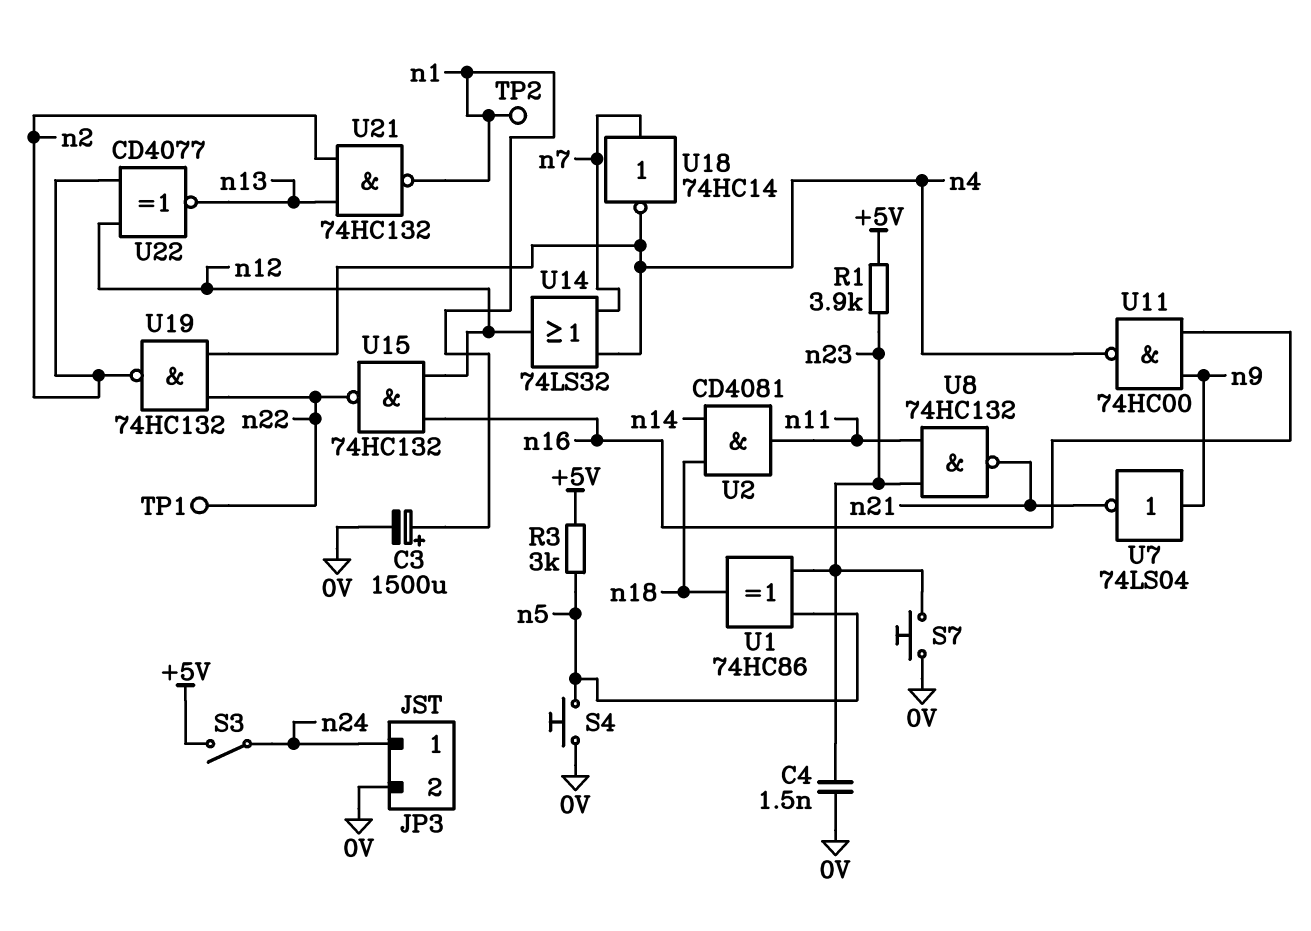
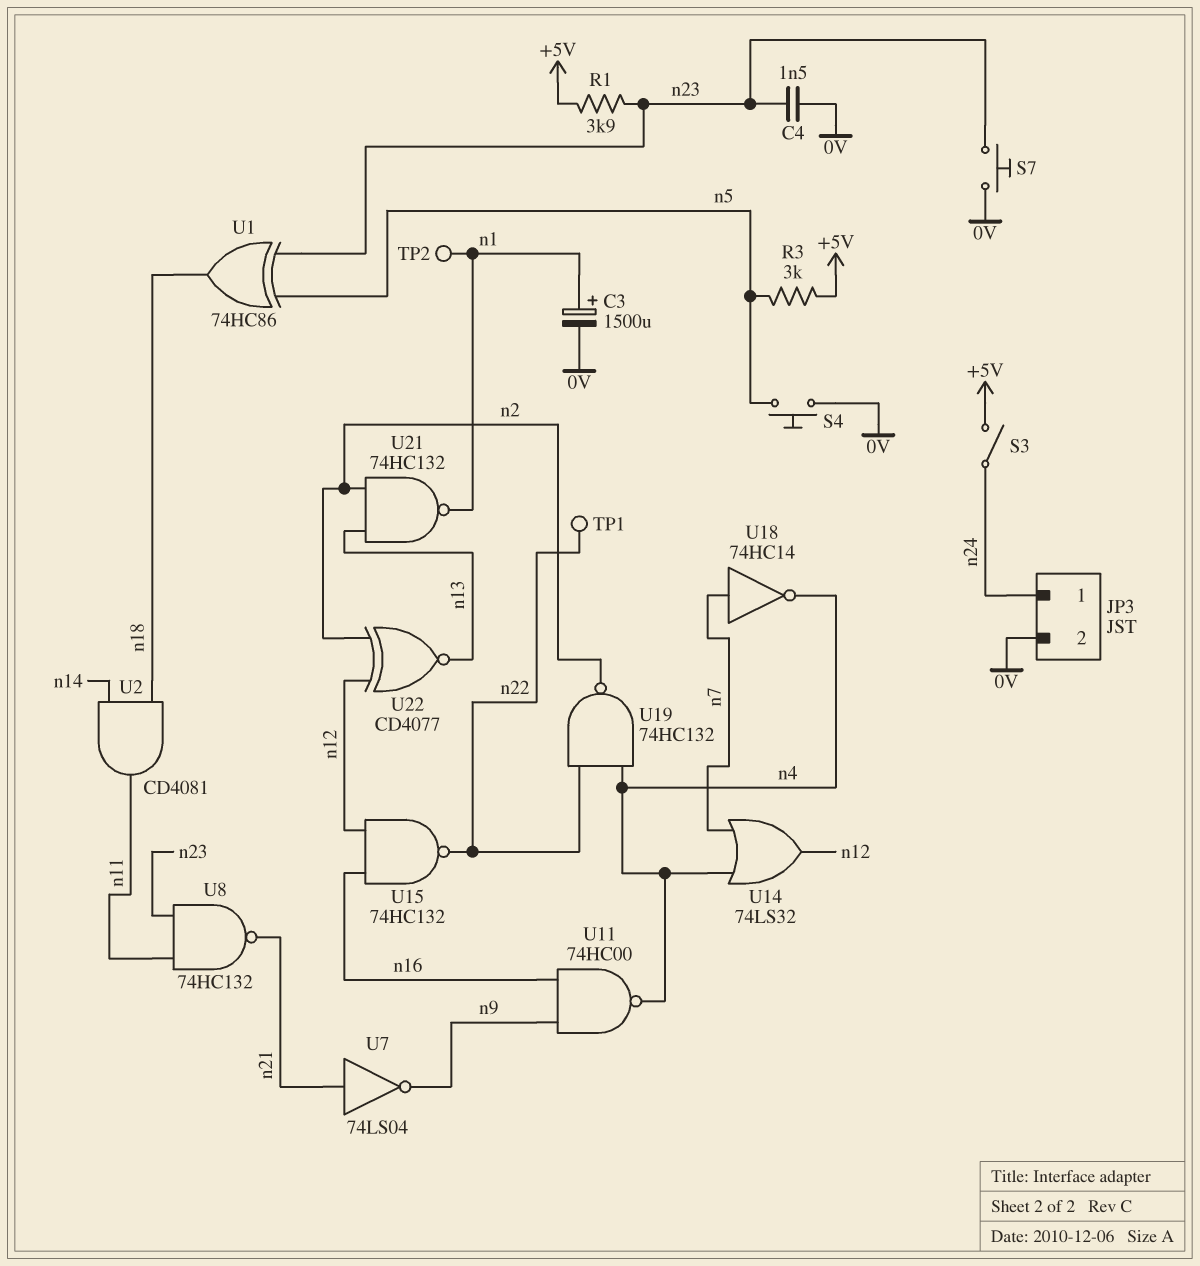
U7: NOT 74LS04 (in n9, out n21) -> NOT 74LS04 (in n21, out n9)

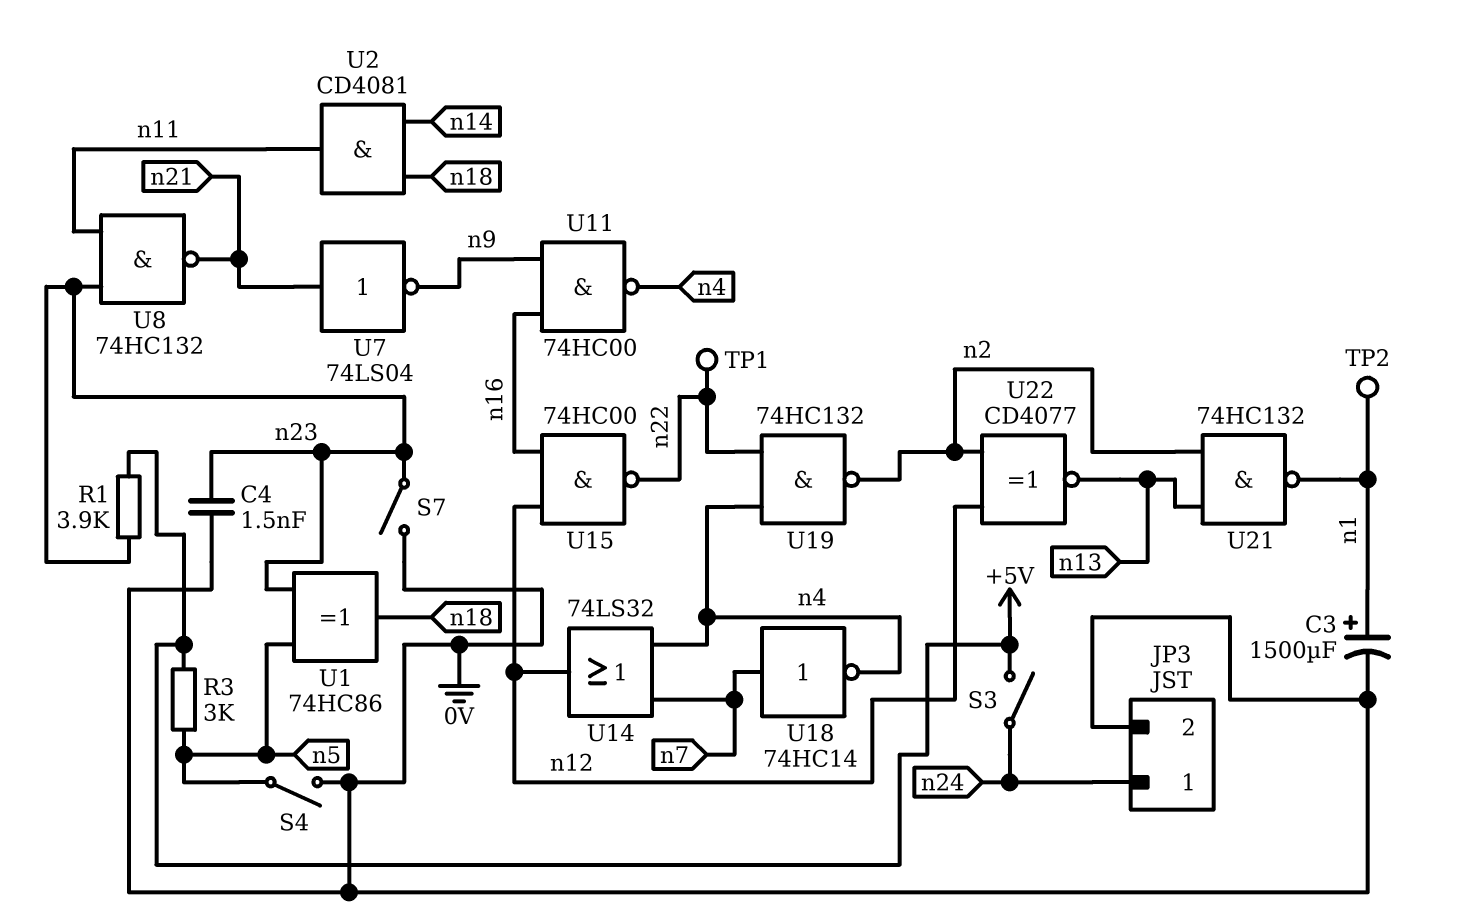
S4: button (0V, n5) -> switch (0V, n5)
S7: button (0V, n23) -> switch (0V, n23)
U15: NAND 74HC132 (in n12, in n16, out n22) -> NAND 74HC00 (in n12, in n16, out n22)

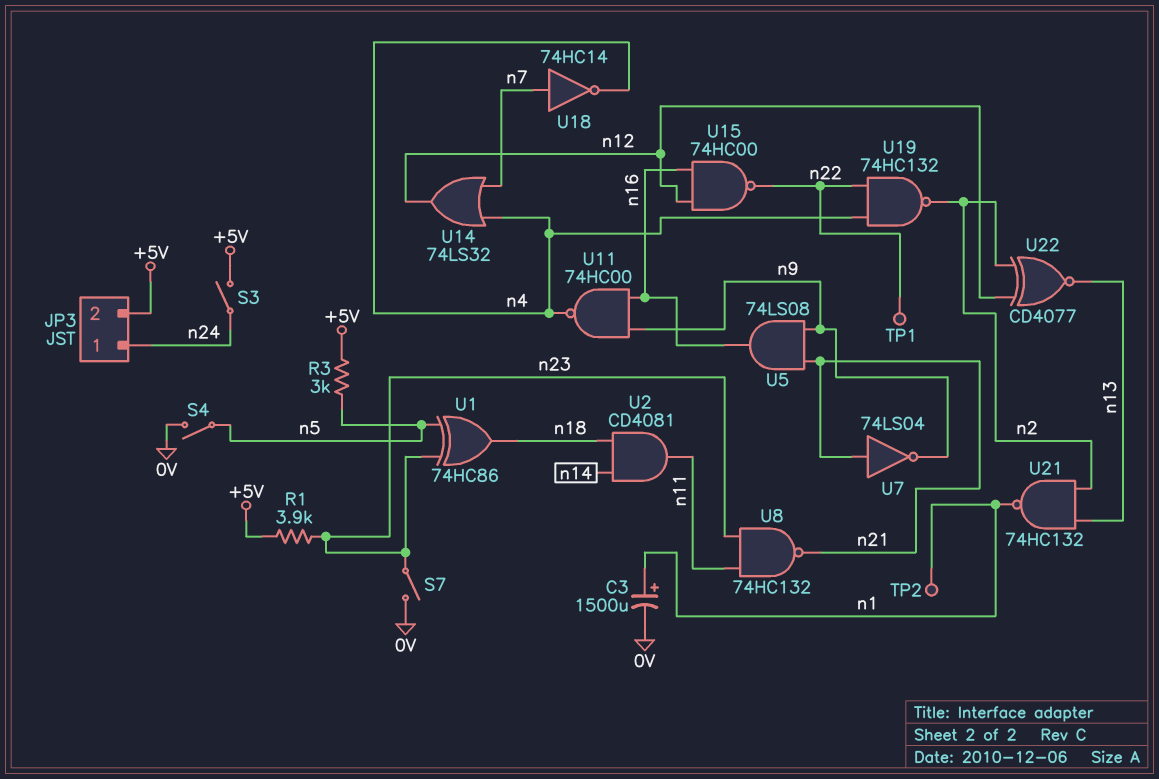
C4: 1.5nF (0V, n23) -> none
JP3 pin 2: 0V -> +5V
U5: none -> AND 74LS08 (in n9, in n21, out n16)

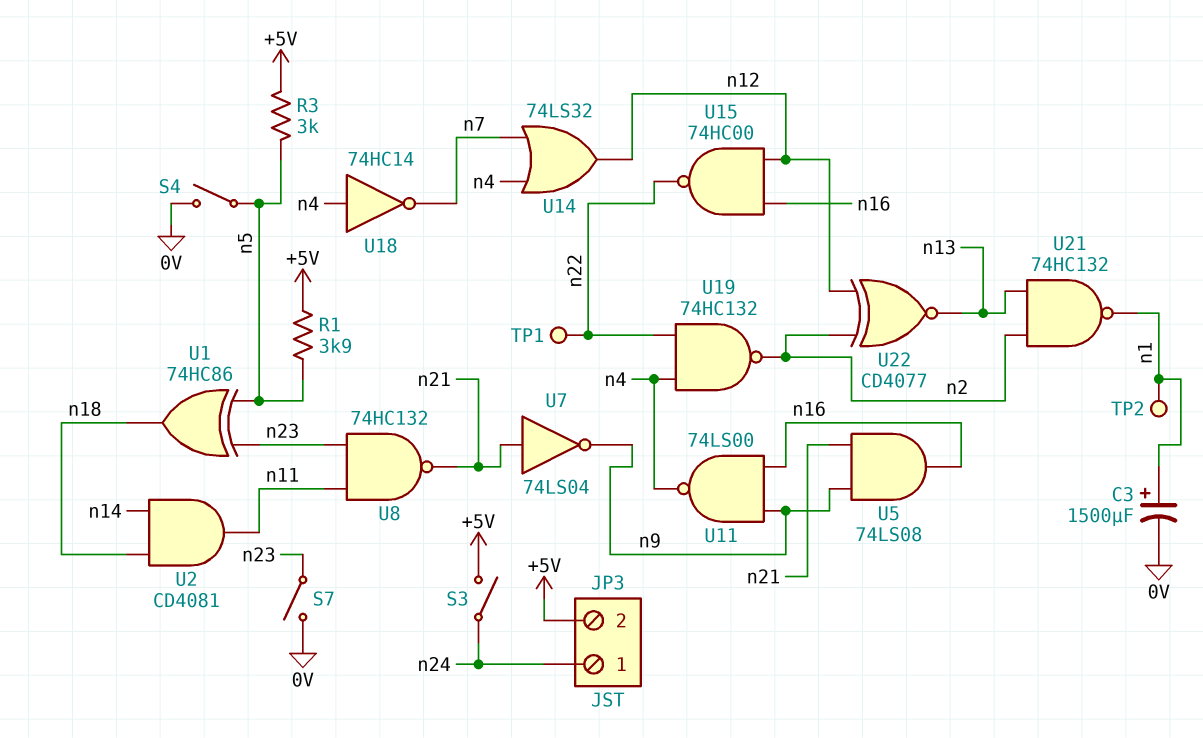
R1: 3.9k (+5V, n23) -> 3.9k (+5V, n5)
U11: NAND 74HC00 (in n9, in n16, out n4) -> NAND 74LS00 (in n9, in n16, out n4)
U18: NOT 74HC14 (in n7, out n4) -> NOT 74HC14 (in n4, out n7)

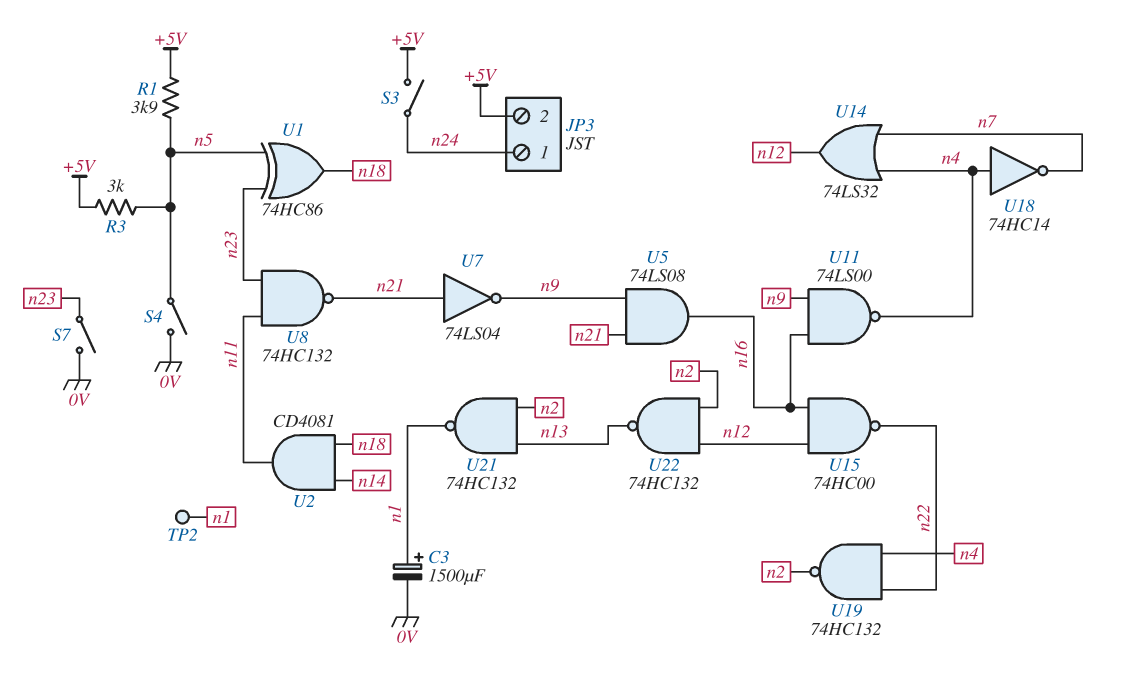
TP1: test point (n22) -> none
U22: XNOR CD4077 (in n2, in n12, out n13) -> NAND 74HC132 (in n2, in n12, out n13)

